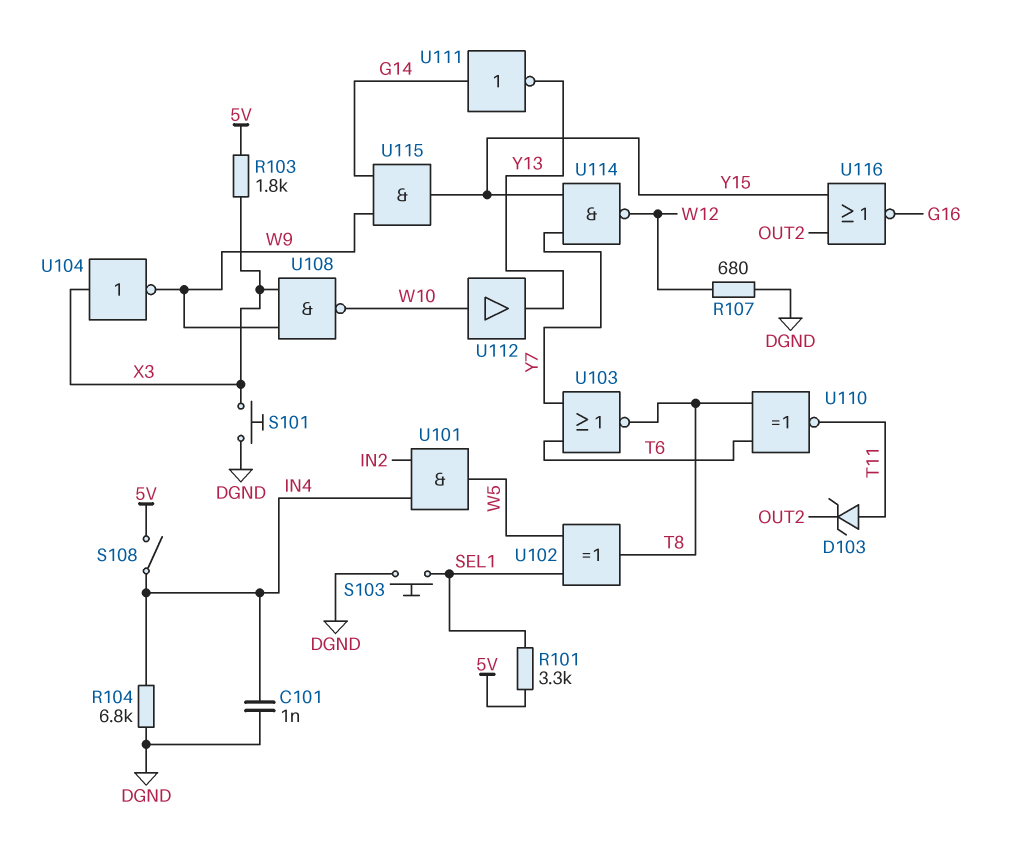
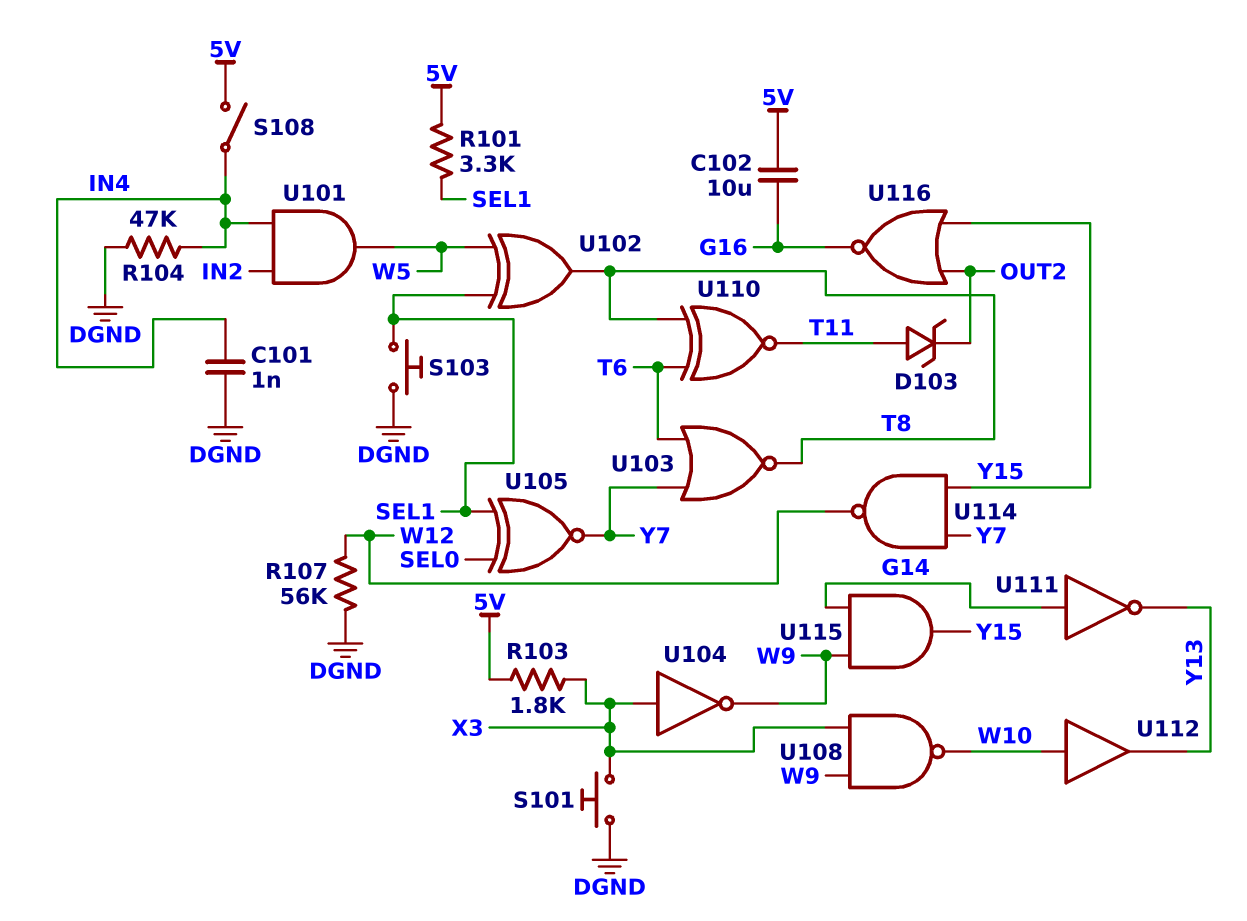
C102: none -> 10uF (5V, G16)
R104: 6.8k (DGND, IN4) -> 47k (DGND, IN4)
R107: 680 (DGND, W12) -> 56k (DGND, W12)
U105: none -> XNOR (in SEL0, in SEL1, out Y7)

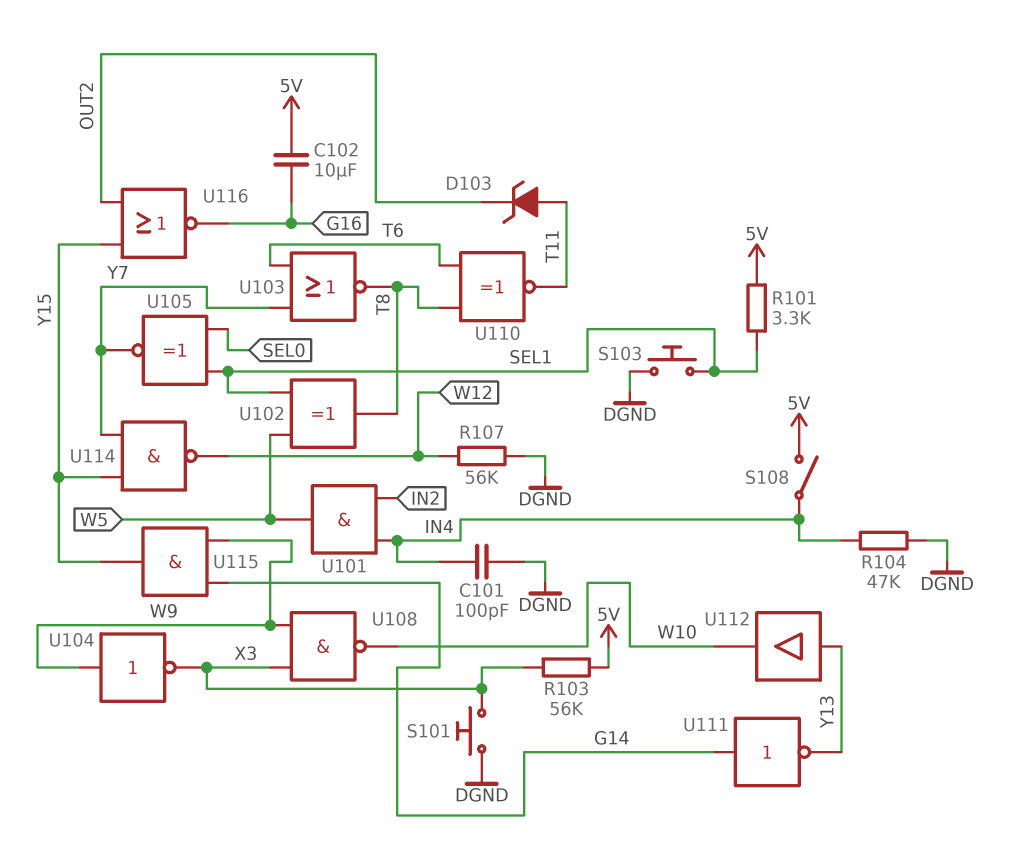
C101: 1nF (DGND, IN4) -> 100pF (DGND, IN4)
R103: 1.8k (5V, X3) -> 56k (5V, X3)
U104: NOT (in X3, out W9) -> NOT (in W9, out X3)
U112: buffer (in W10, out Y13) -> buffer (in Y13, out W10)

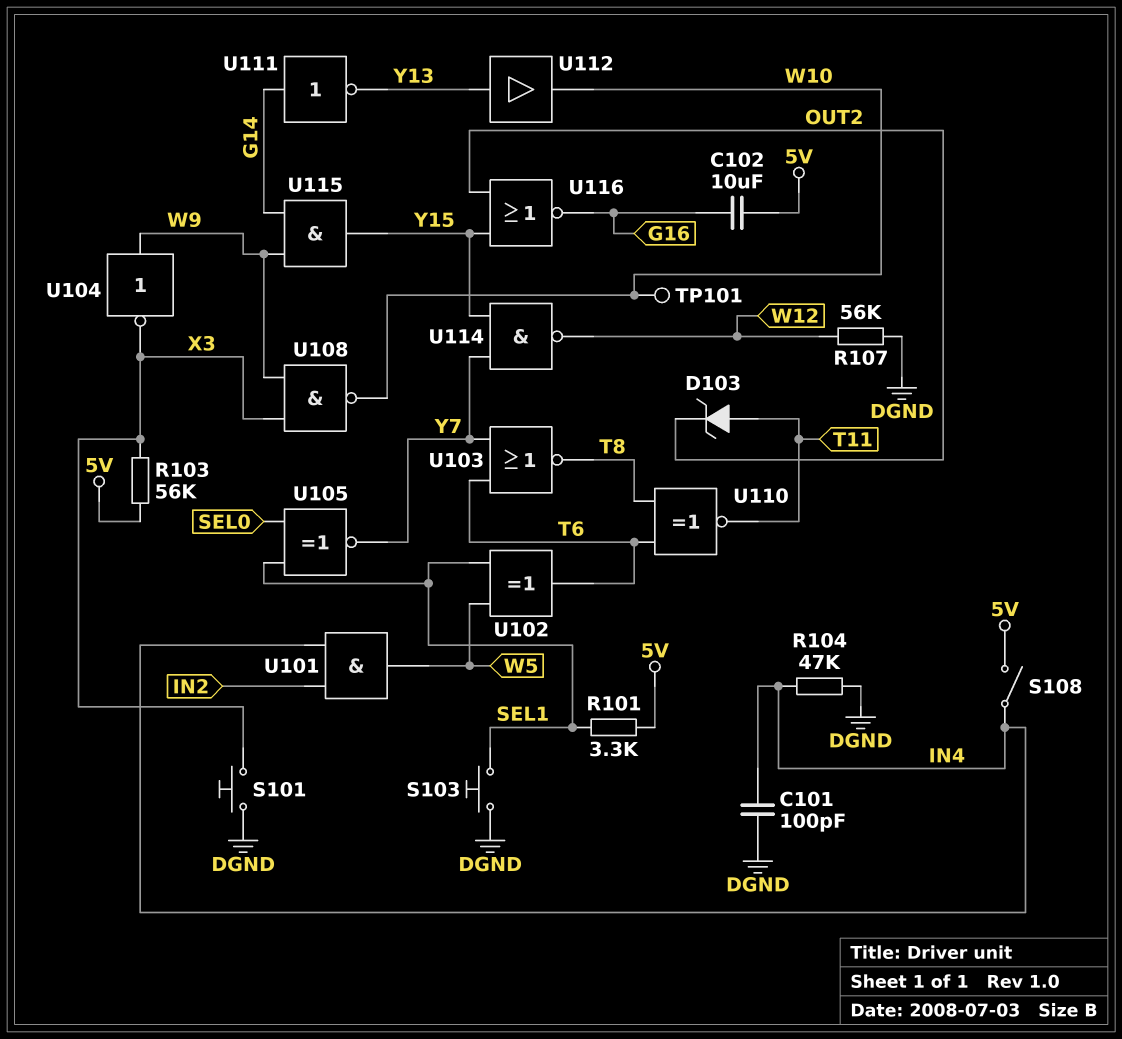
TP101: none -> test point (W10)
U102: XOR (in SEL1, in W5, out T8) -> XOR (in SEL1, in W5, out T6)

